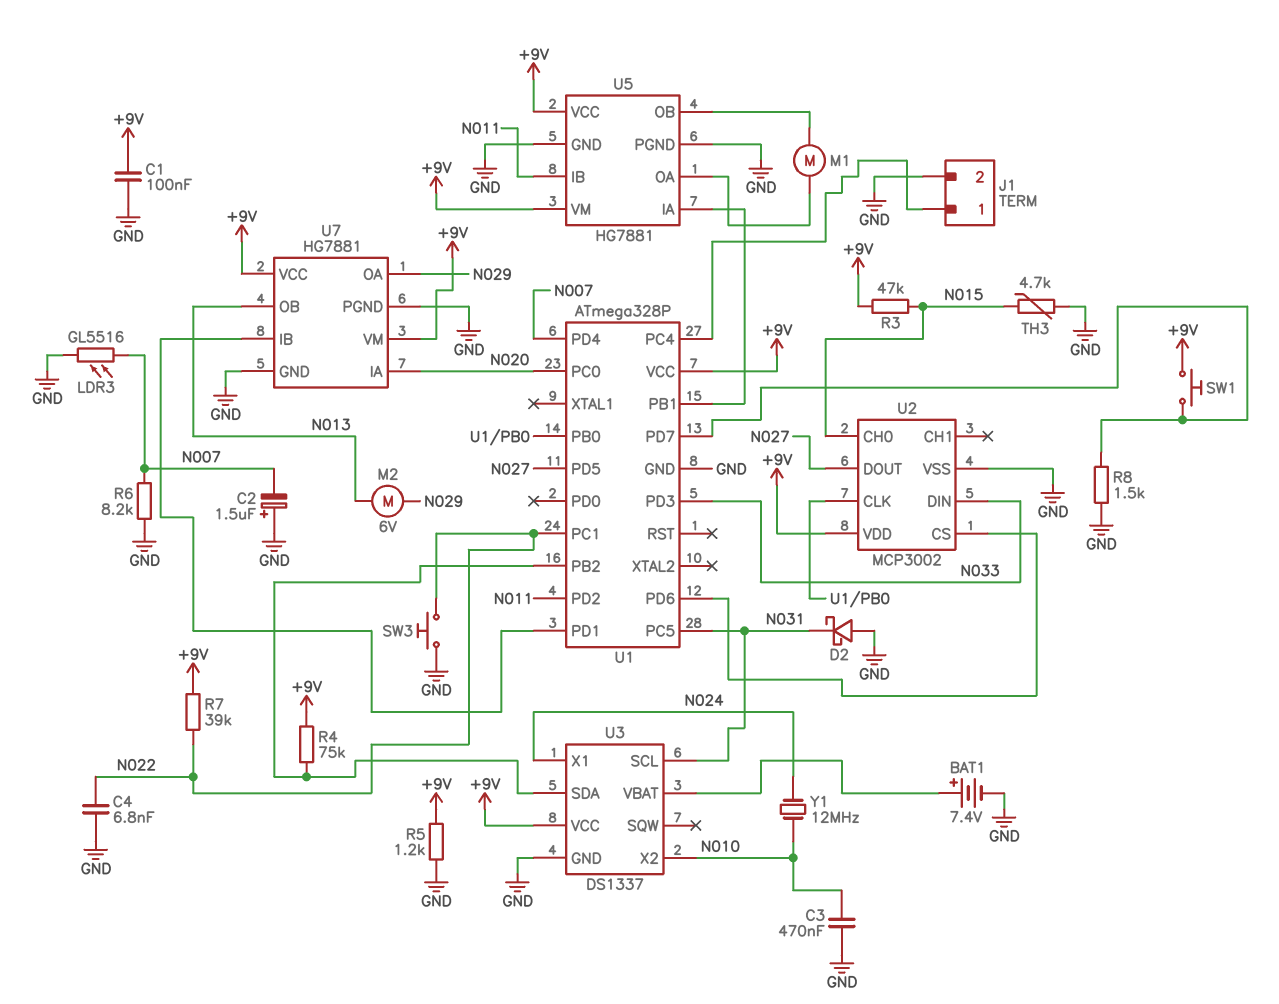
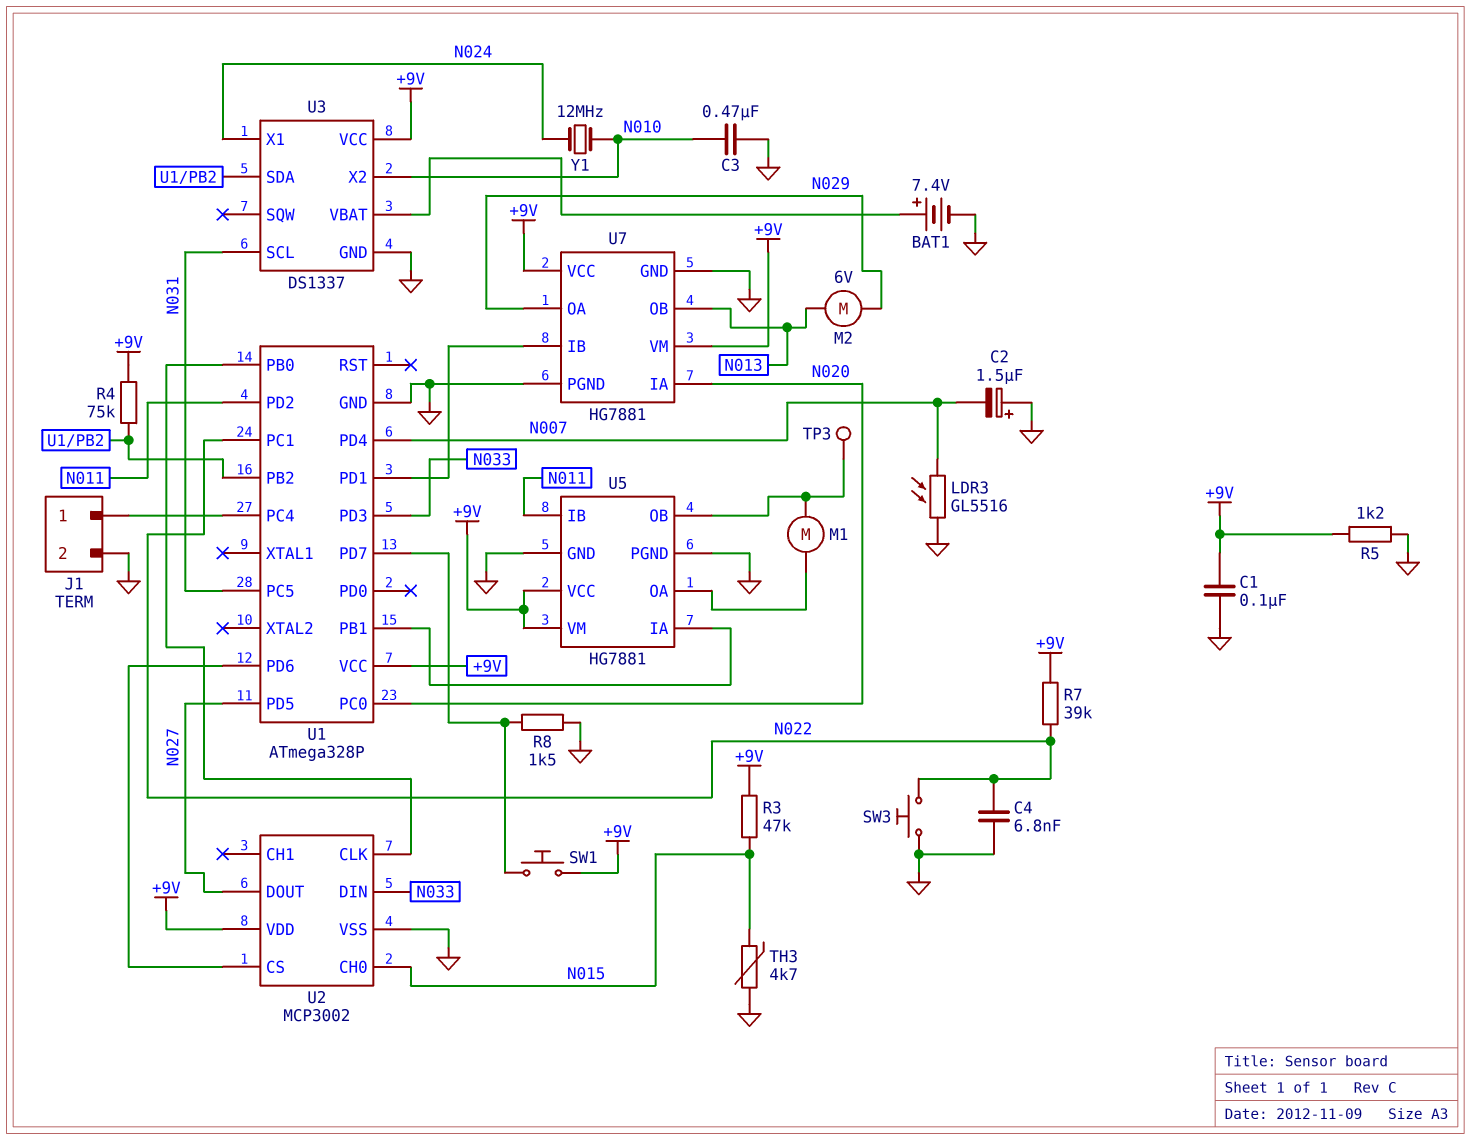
D2: schottky (A GND, K N031) -> none
R6: 8.2k (GND, N007) -> none
TP3: none -> test point (U5/OB)

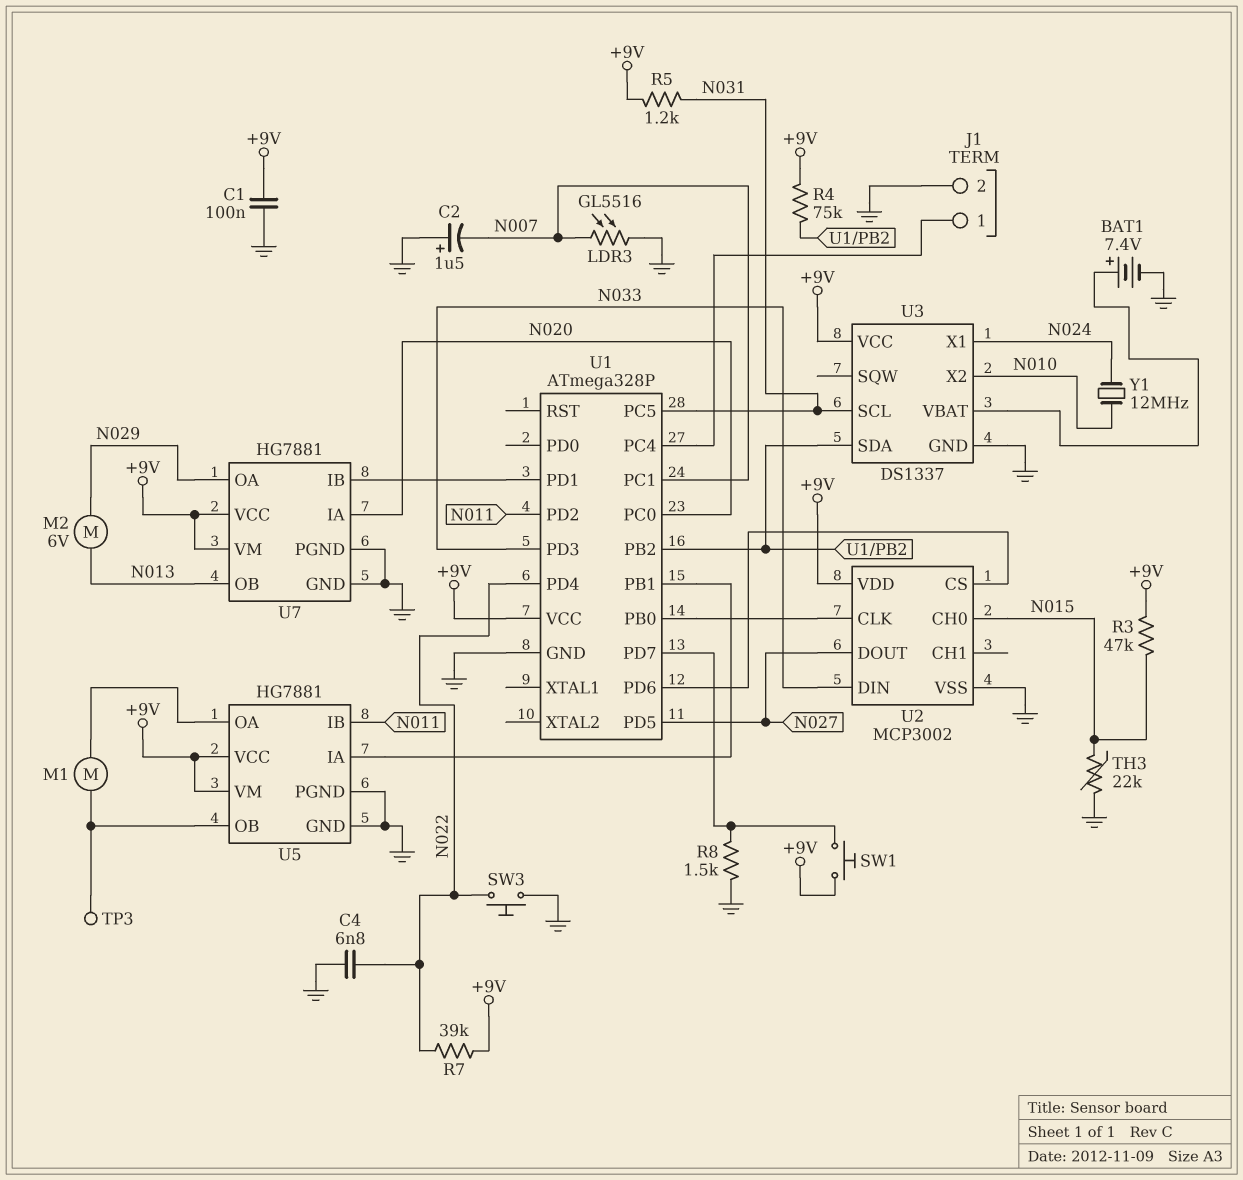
C3: 470nF (GND, N010) -> none
R5: 1.2k (+9V, GND) -> 1.2k (+9V, N031)
TH3: 4.7k (GND, N015) -> 22k (GND, N015)
U1 pin PC1: N022 -> N007
U1 pin PD4: N007 -> N022

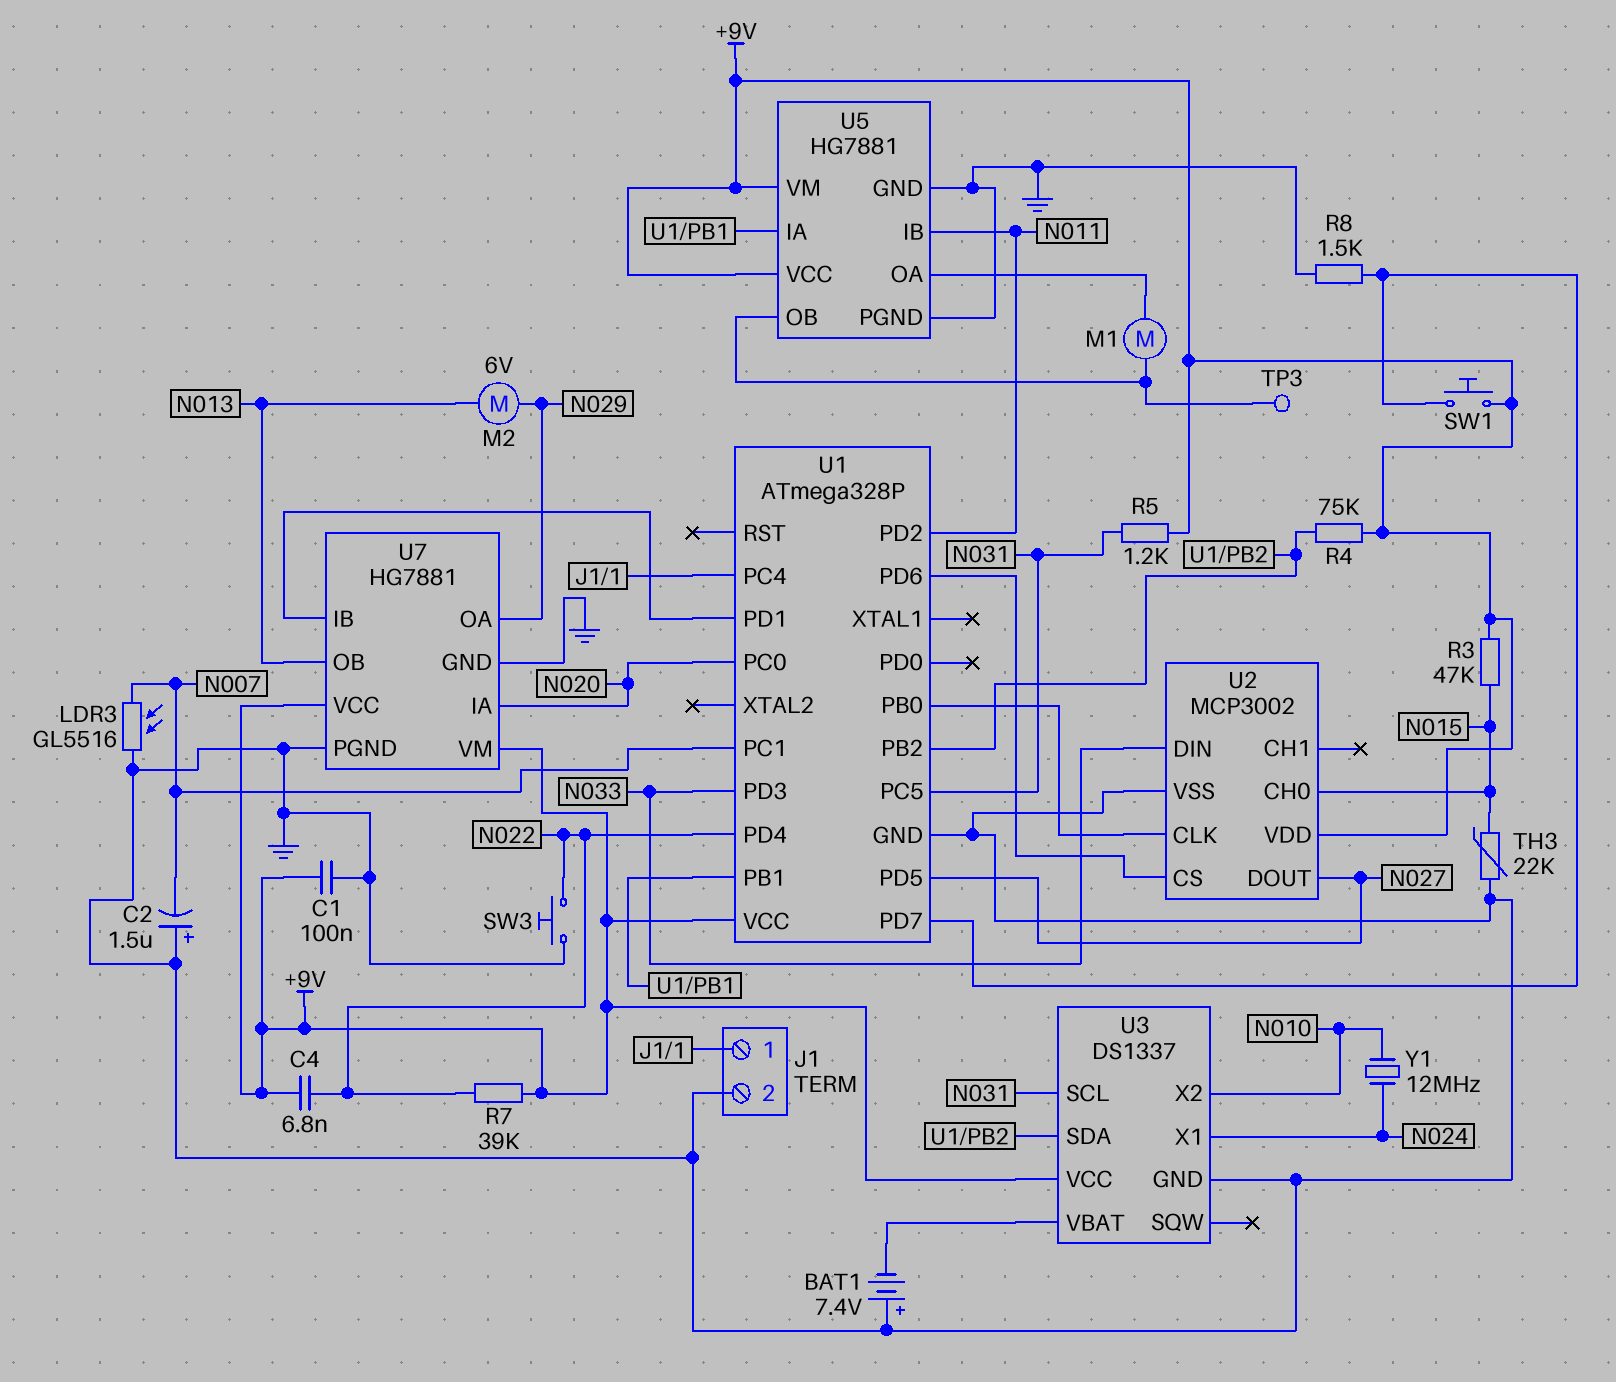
BAT1: 7.4V (plus U3/VBAT, minus GND) -> 7.4V (plus GND, minus U3/VBAT)
C4: 6.8nF (GND, N022) -> 6.8nF (+9V, N022)

